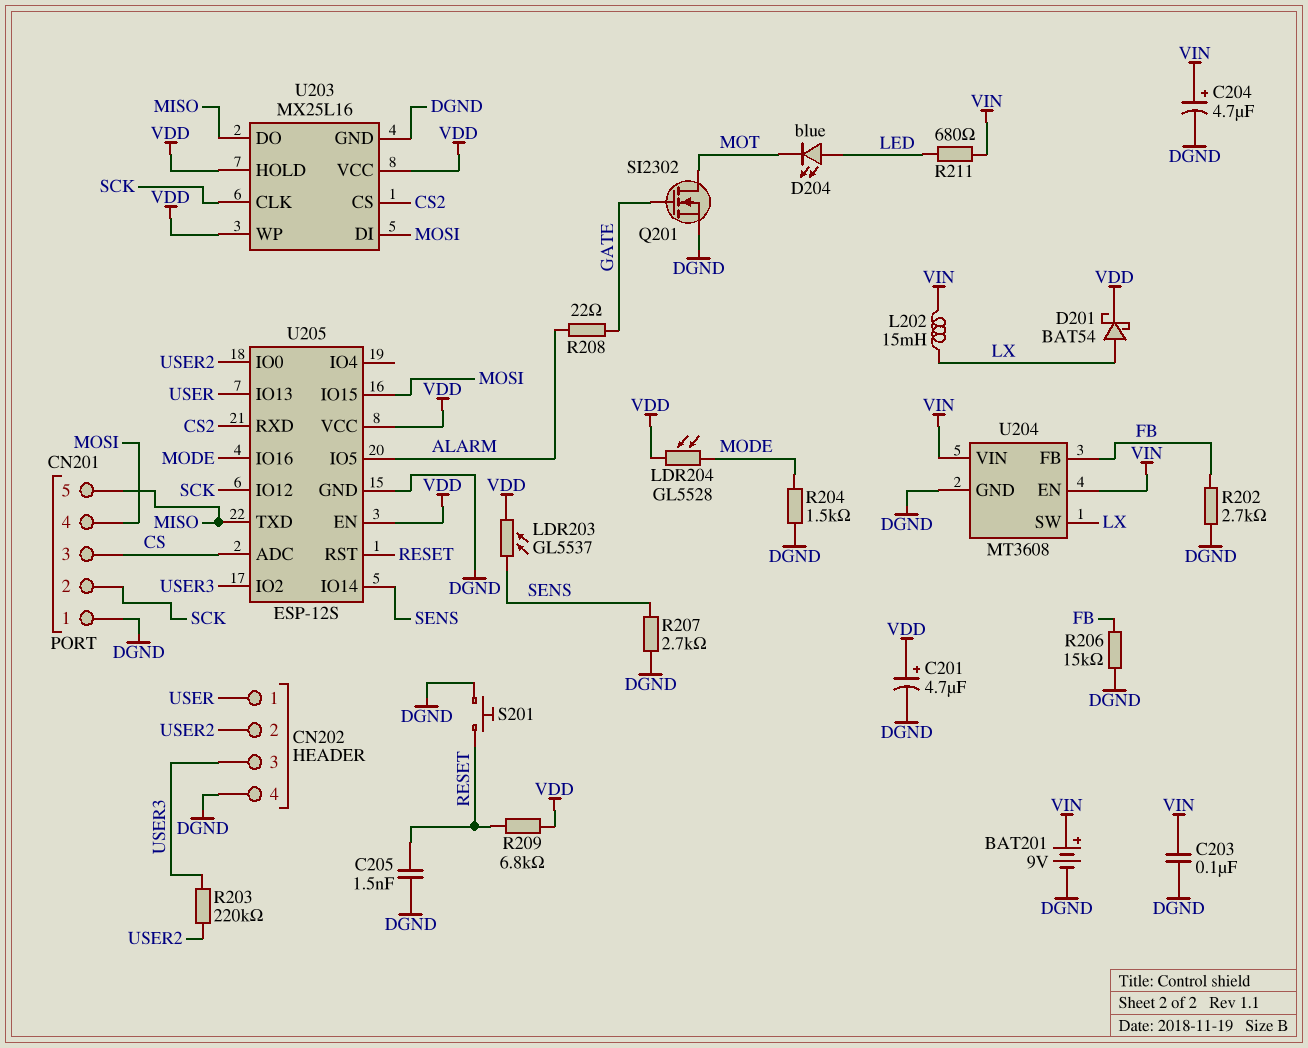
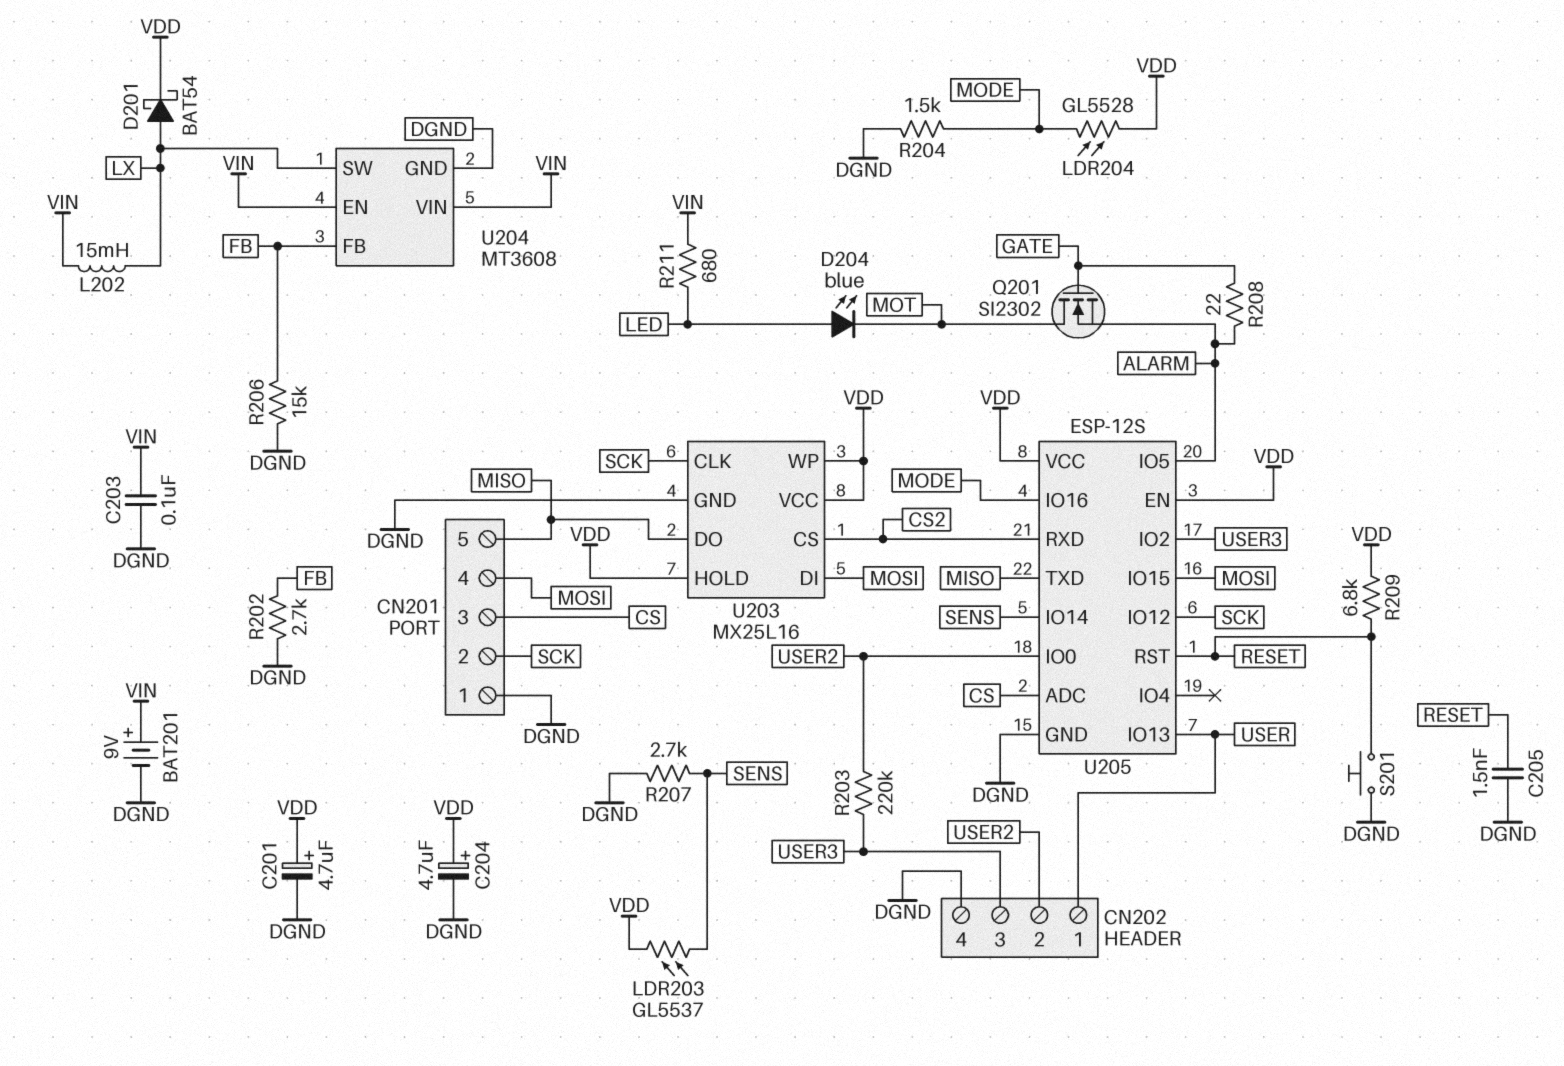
C204: 4.7uF (plus VIN, minus DGND) -> 4.7uF (plus VDD, minus DGND)
Q201: NMOS SI2302 (G GATE, D MOT, S DGND) -> NMOS SI2302 (G GATE, D MOT, S ALARM)

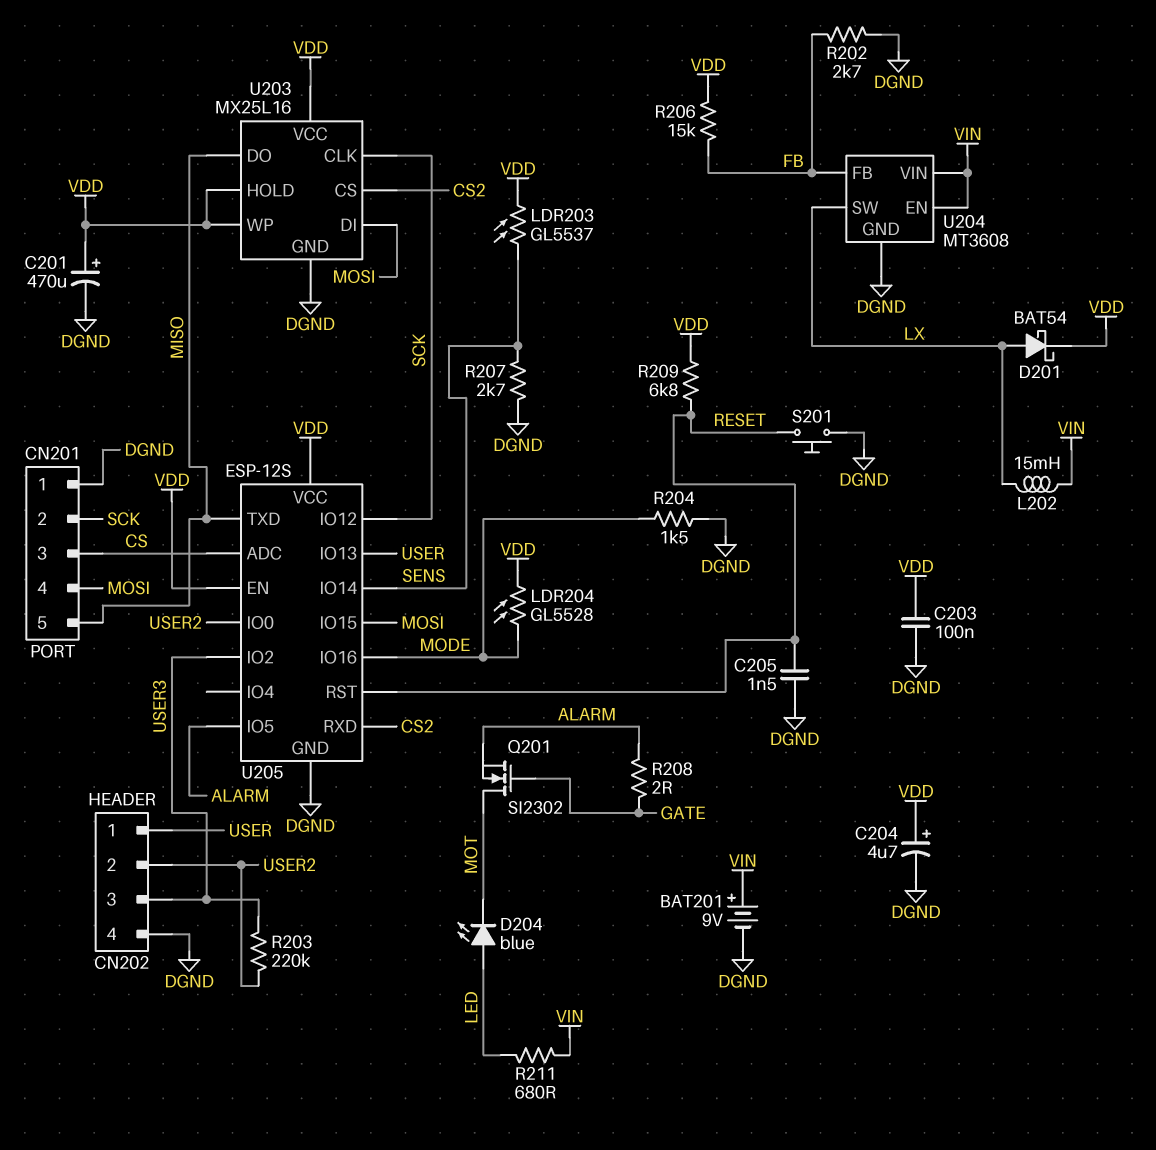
C201: 4.7uF (plus VDD, minus DGND) -> 470uF (plus VDD, minus DGND)
C203: 100nF (DGND, VIN) -> 100nF (DGND, VDD)
R206: 15k (DGND, FB) -> 15k (FB, VDD)
R208: 22 (ALARM, GATE) -> 2 (ALARM, GATE)

